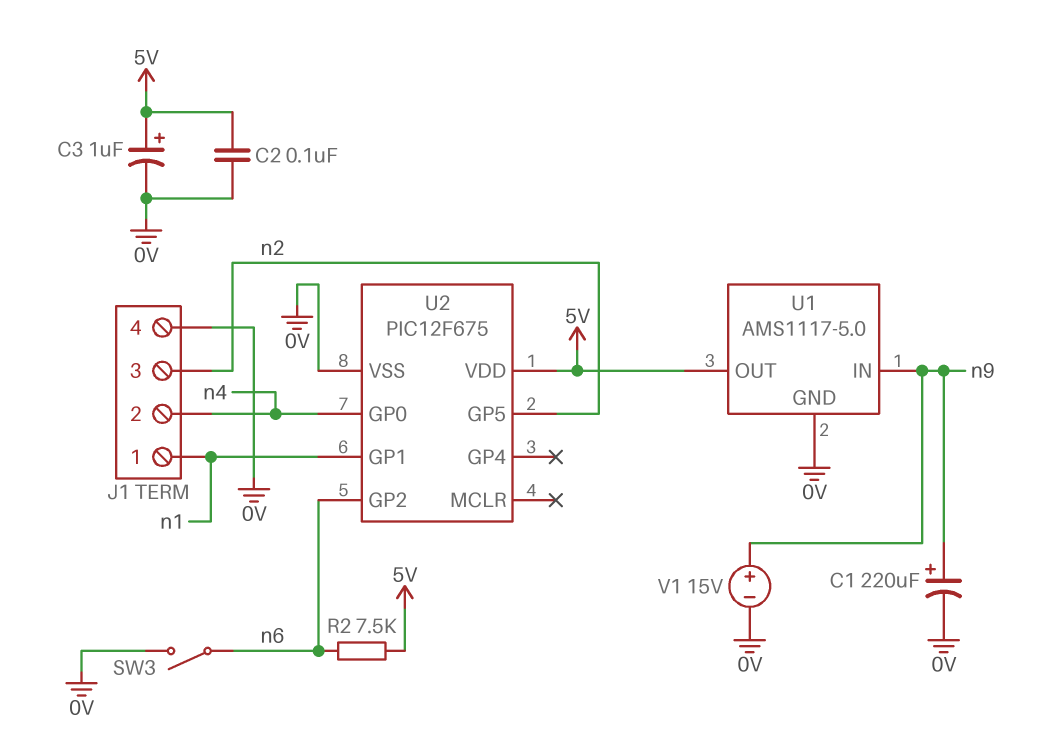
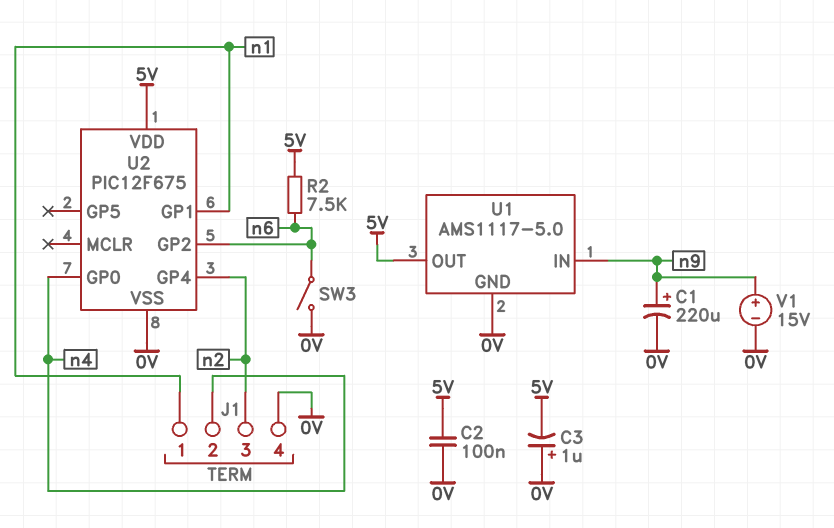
C3: 1uF (plus 5V, minus 0V) -> 1uF (plus 0V, minus 5V)
U2 pin GP4: none -> n2
U2 pin GP5: n2 -> none

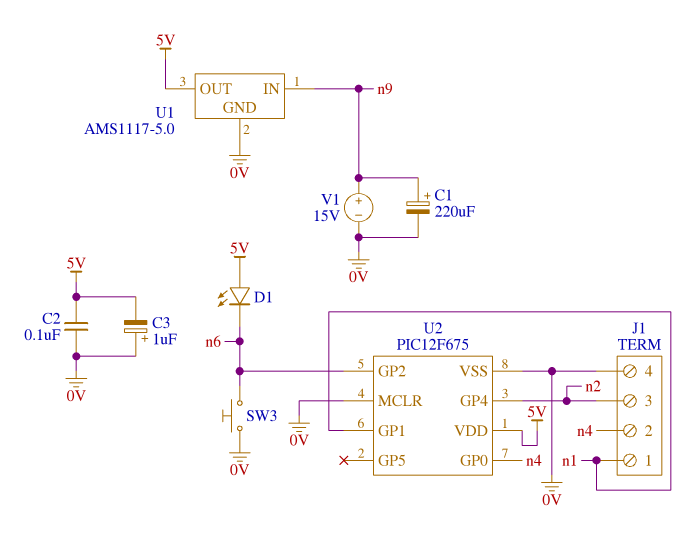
D1: none -> LED (A 5V, K n6)
R2: 7.5k (5V, n6) -> none
SW3: switch (0V, n6) -> button (0V, n6)
U2 pin MCLR: none -> 0V

